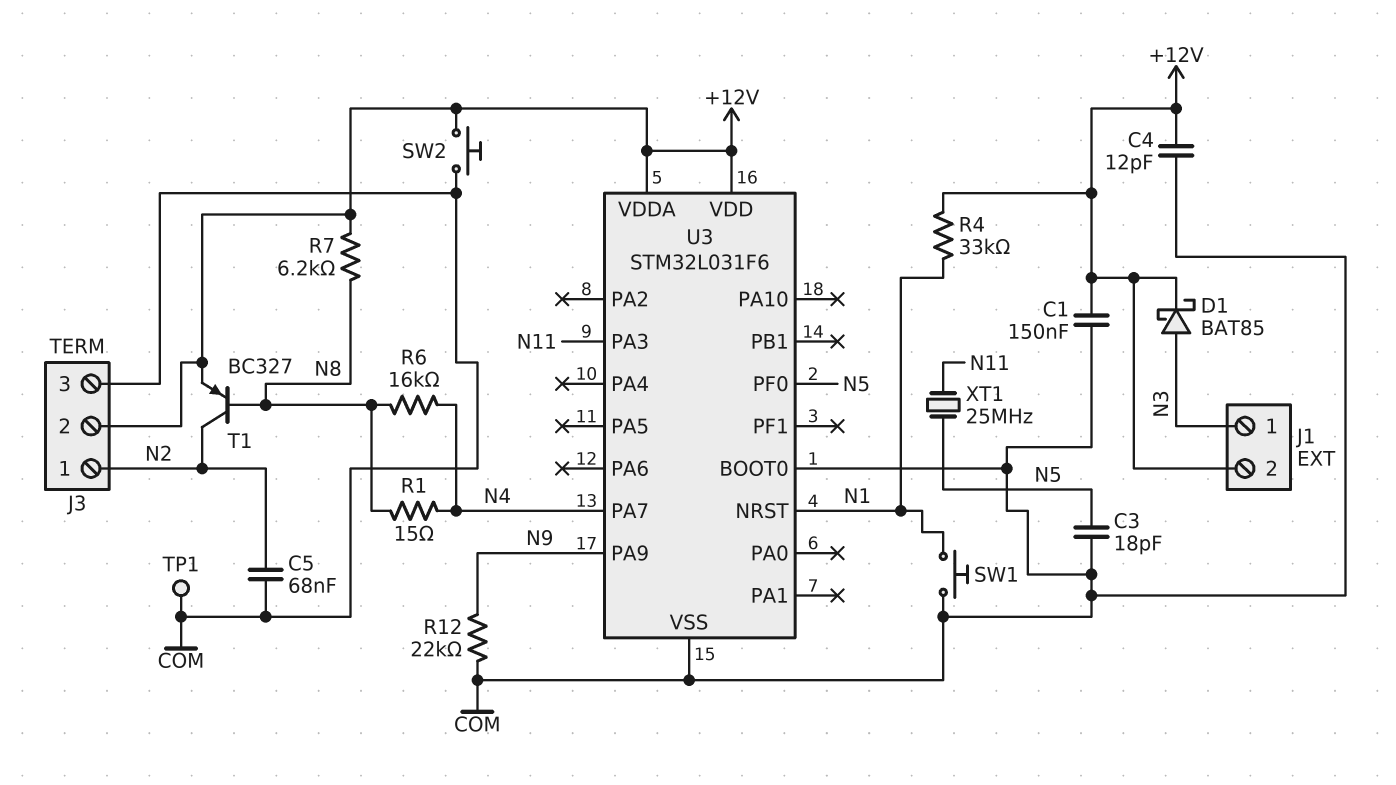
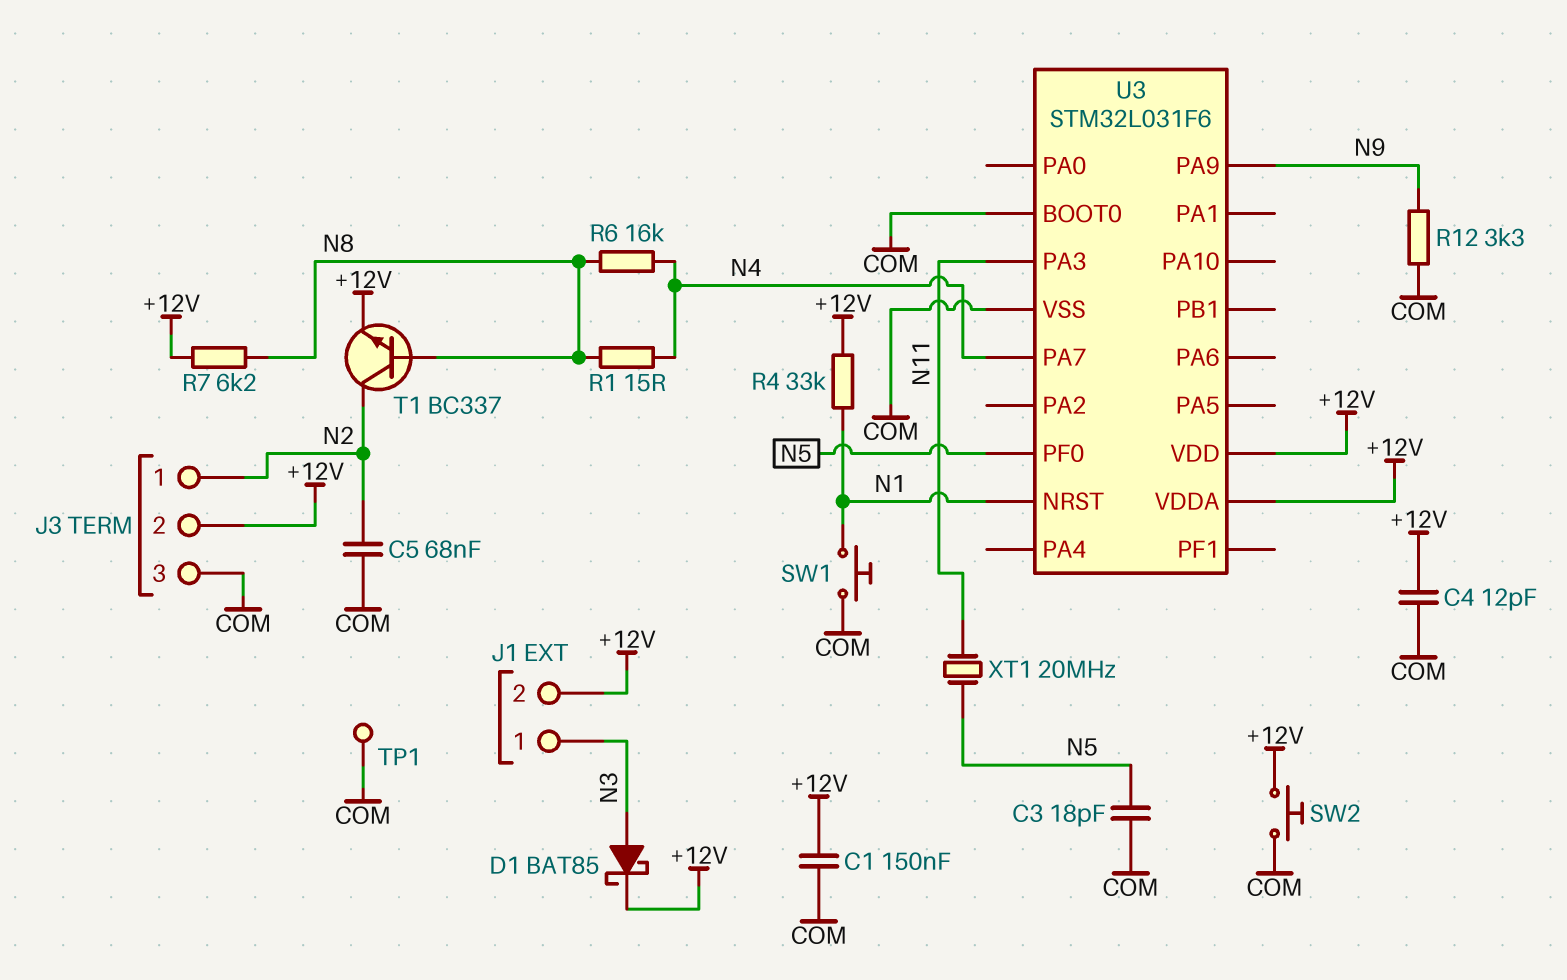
R12: 22k (COM, N9) -> 3.3k (COM, N9)
T1: PNP BC327 (B N8, C N2, E +12V) -> NPN BC337 (B N8, C N2, E +12V)
XT1: 25MHz (N5, N11) -> 20MHz (N5, N11)

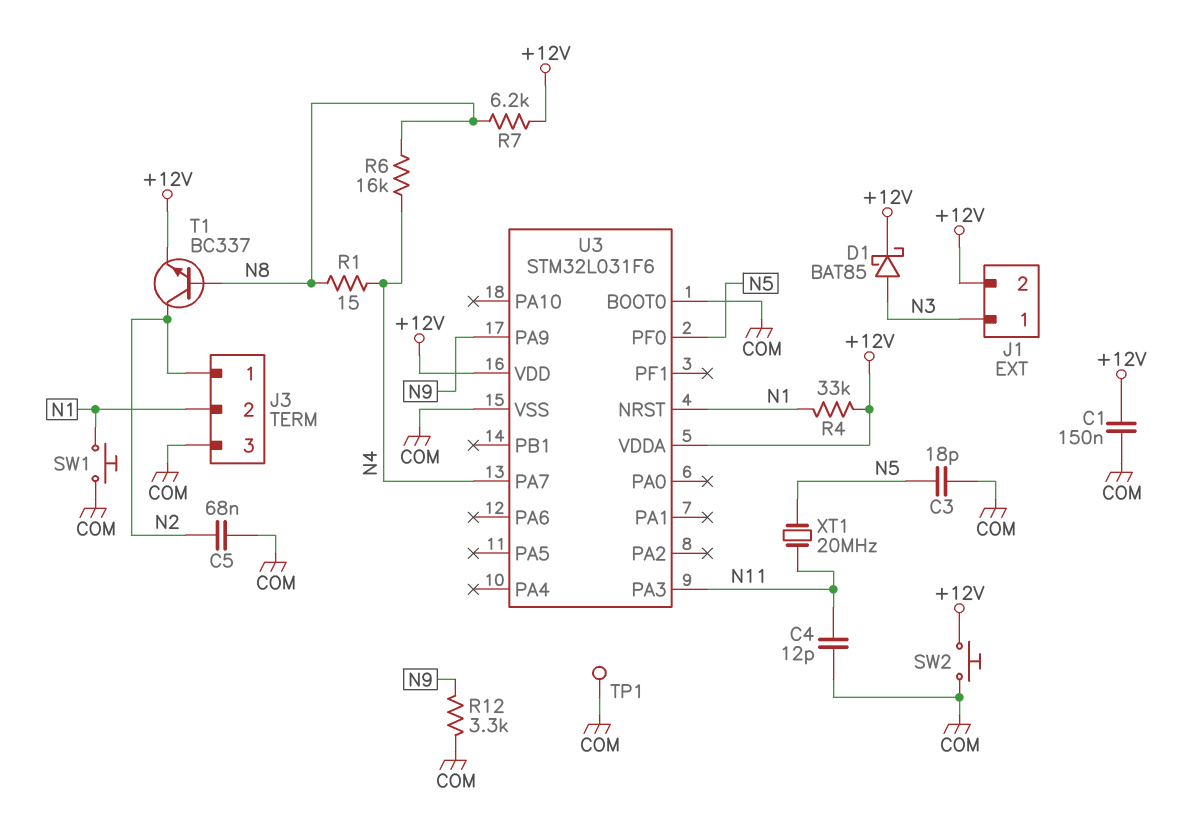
C4: 12pF (+12V, COM) -> 12pF (COM, N11)
J3 pin 2: +12V -> N1

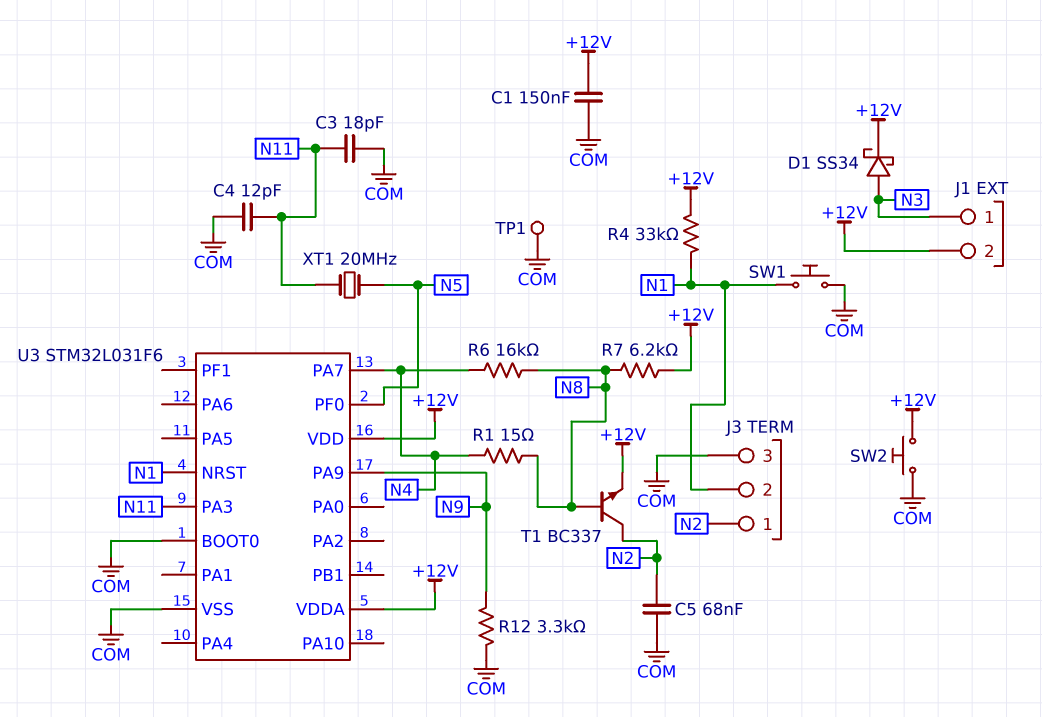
C3: 18pF (COM, N5) -> 18pF (COM, N11)
D1: schottky BAT85 (A N3, K +12V) -> schottky SS34 (A N3, K +12V)

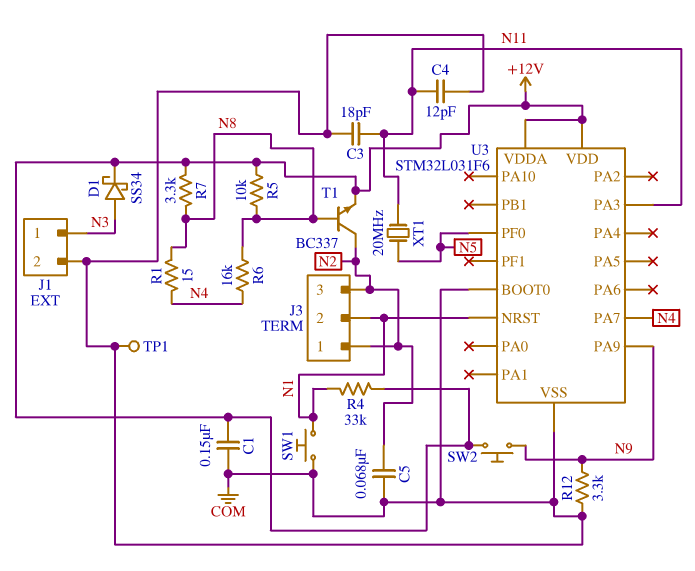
J1 pin 2: +12V -> COM
J3 pin 3: COM -> N2
R5: none -> 10k (+12V, N8)
R7: 6.2k (+12V, N8) -> 3.3k (+12V, N8)
SW2: button (+12V, COM) -> button (+12V, N9)

